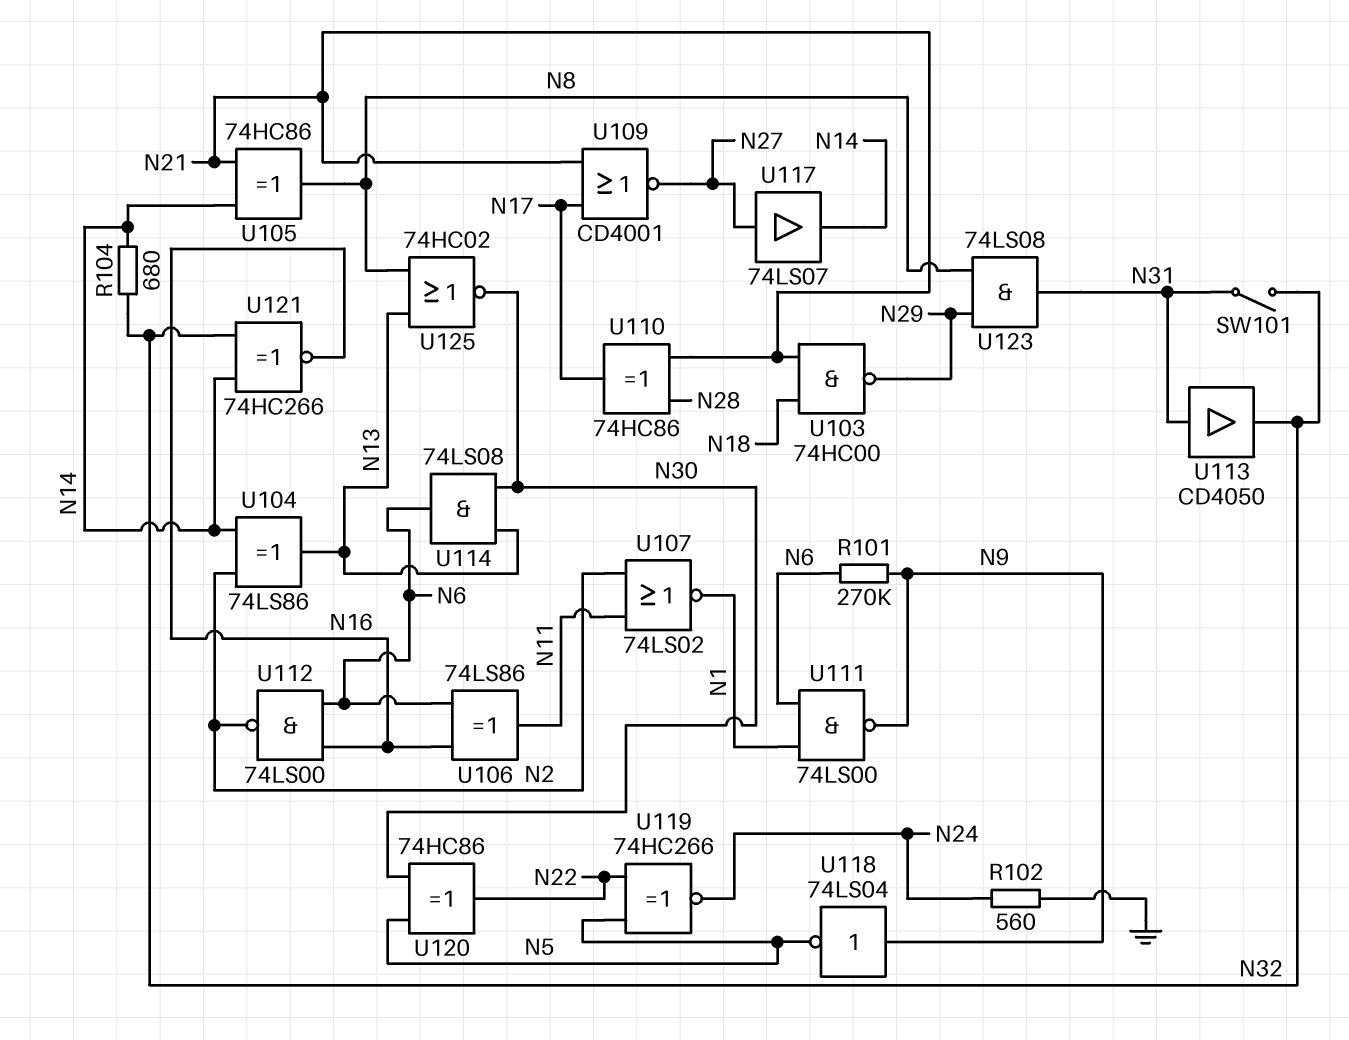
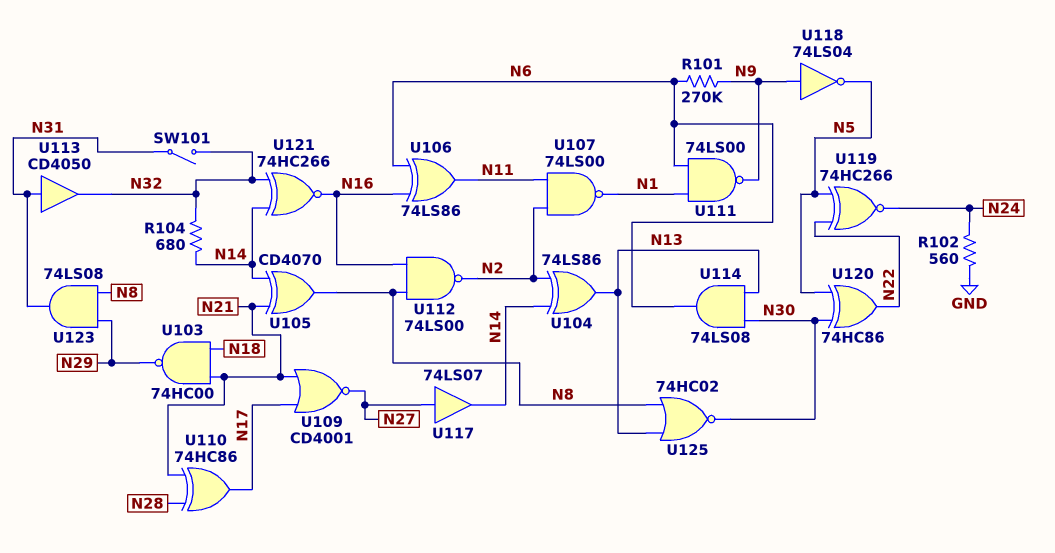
U105: XOR 74HC86 (in N14, in N21, out N8) -> XOR CD4070 (in N14, in N21, out N8)
U107: NOR 74LS02 (in N2, in N11, out N1) -> NAND 74LS00 (in N2, in N11, out N1)
U112: NAND 74LS00 (in N6, in N16, out N2) -> NAND 74LS00 (in N8, in N16, out N2)

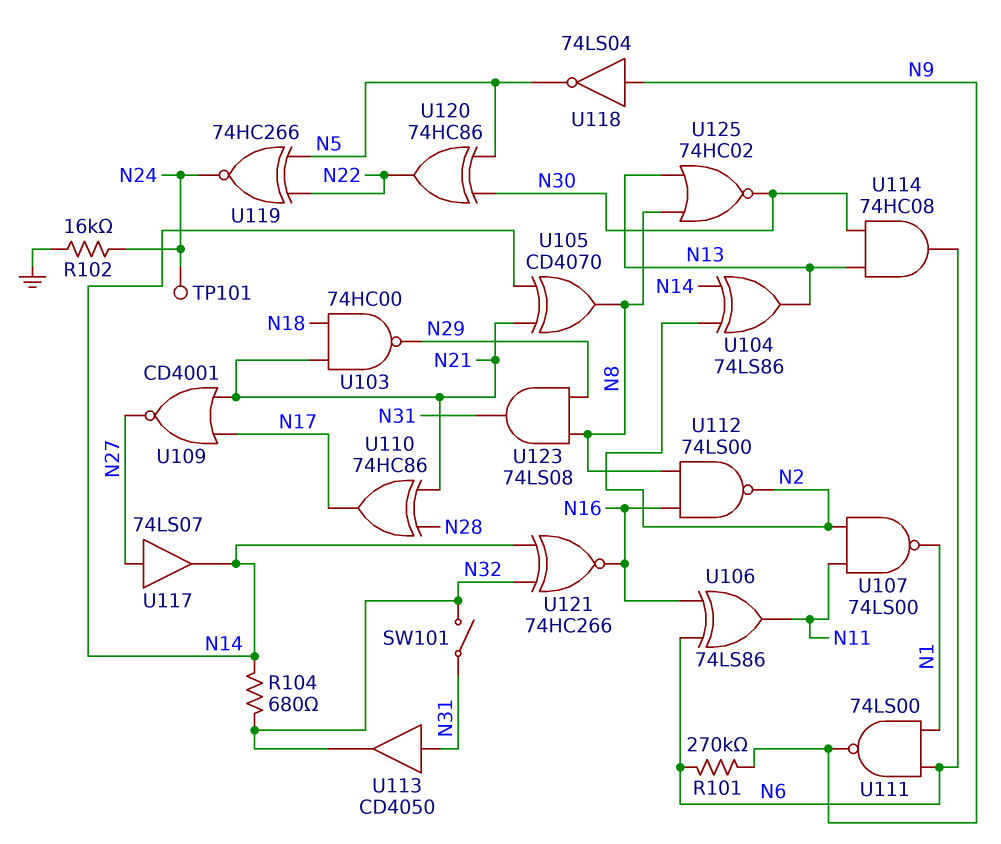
R102: 560 (GND, N24) -> 16k (GND, N24)
TP101: none -> test point (N24)
U114: AND 74LS08 (in N13, in N30, out N6) -> AND 74HC08 (in N13, in N30, out N6)

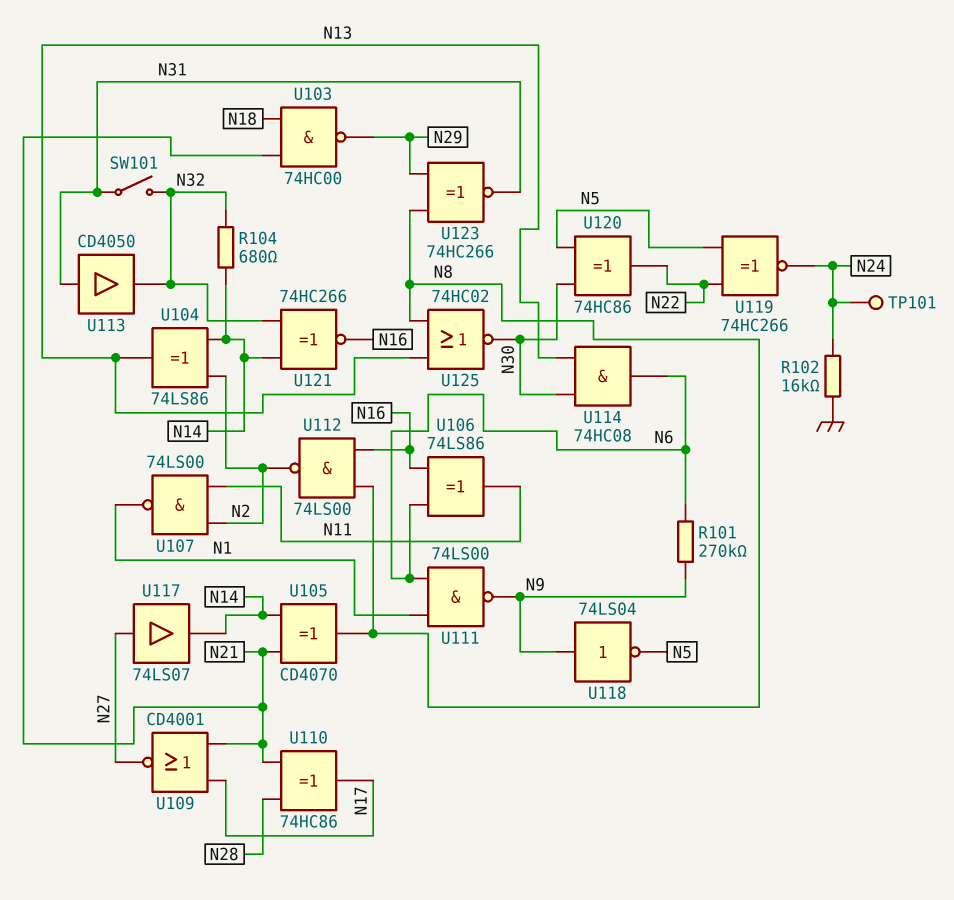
U123: AND 74LS08 (in N8, in N29, out N31) -> XNOR 74HC266 (in N8, in N29, out N31)

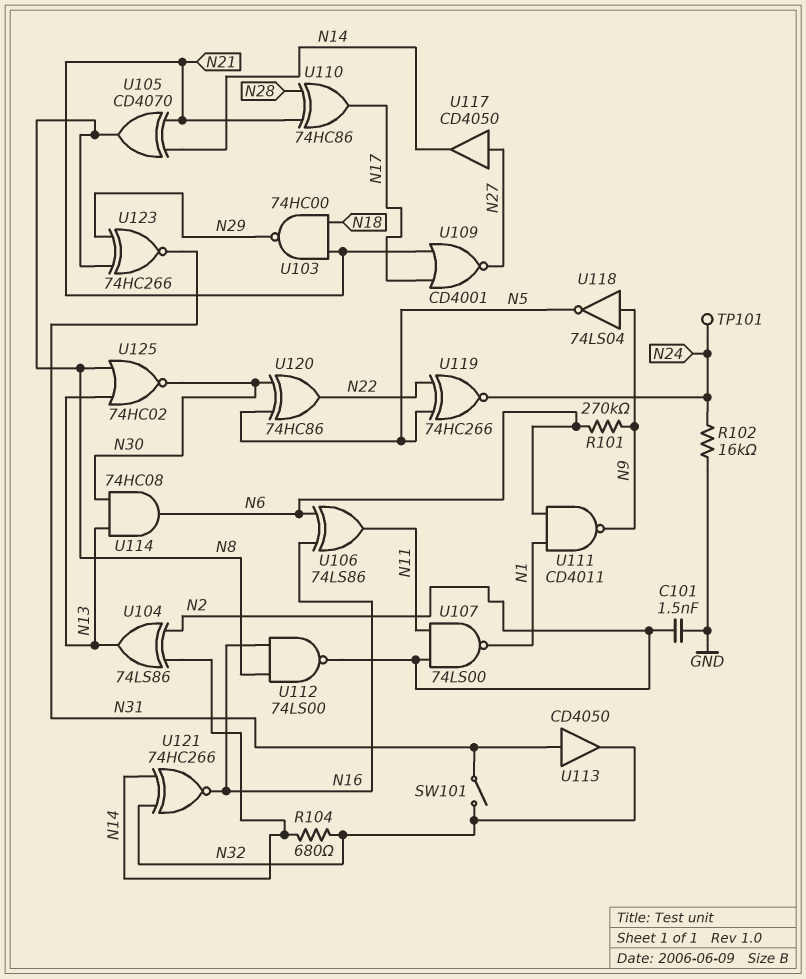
C101: none -> 1.5nF (GND, N2)
U111: NAND 74LS00 (in N1, in N6, out N9) -> NAND CD4011 (in N1, in N6, out N9)
U117: buffer 74LS07 (in N27, out N14) -> buffer CD4050 (in N27, out N14)

